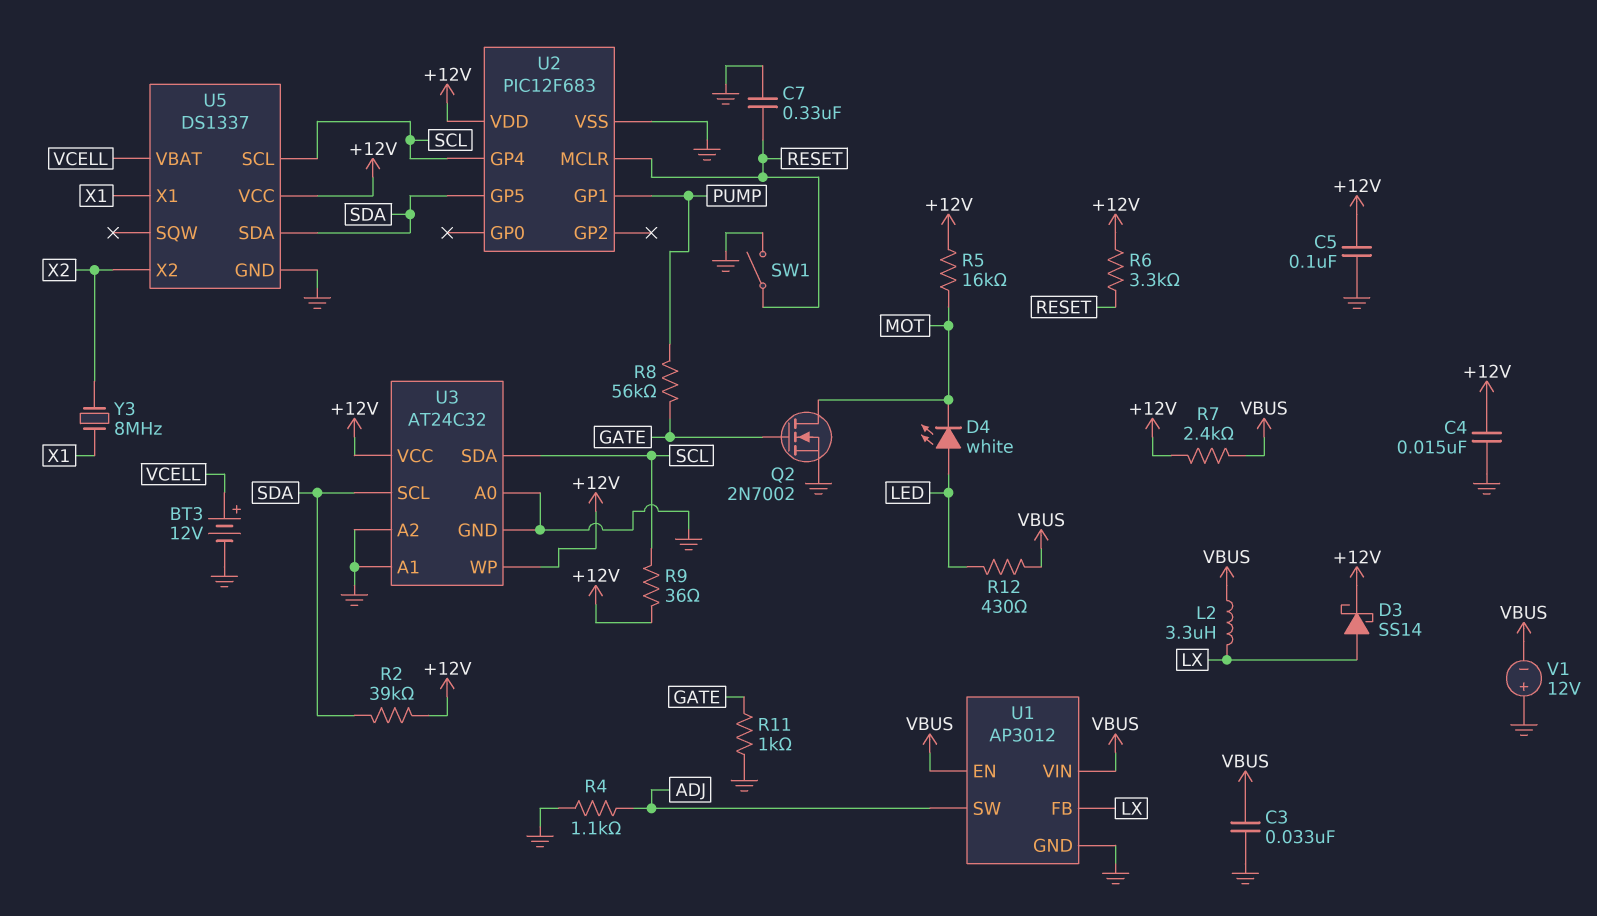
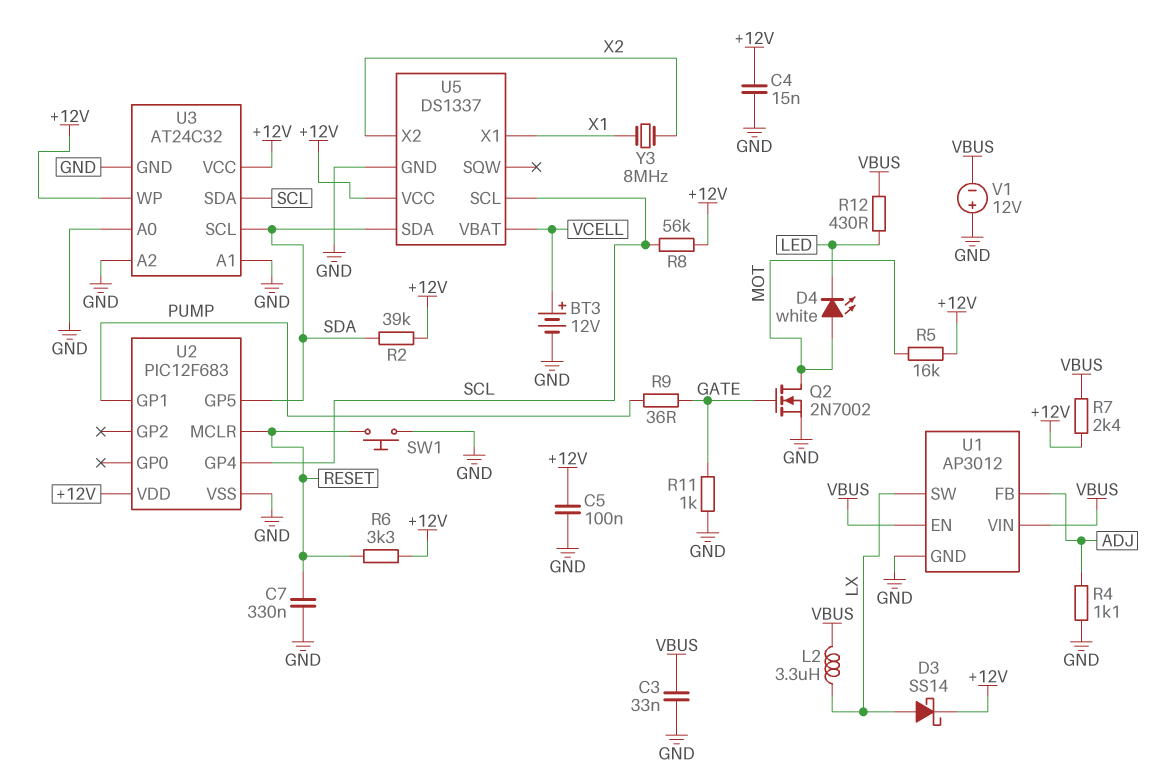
D4: LED white (A LED, K MOT) -> LED white (A MOT, K LED)
R8: 56k (GATE, PUMP) -> 56k (+12V, SCL)
R9: 36 (+12V, SCL) -> 36 (GATE, PUMP)
SW1: switch (GND, RESET) -> button (GND, RESET)
U1 pin FB: LX -> ADJ
U1 pin SW: ADJ -> LX

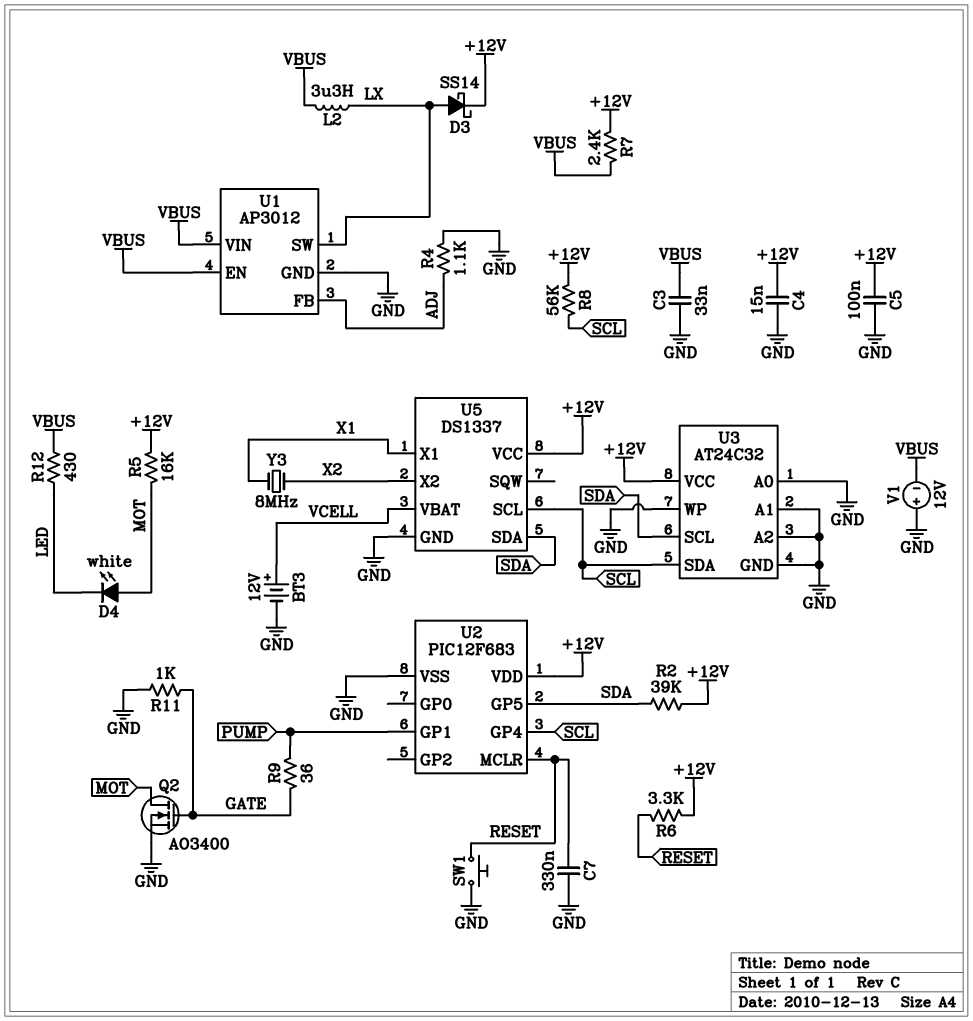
Q2: NMOS 2N7002 (G GATE, D MOT, S GND) -> NMOS AO3400 (G GATE, D MOT, S GND)
U3 pin WP: +12V -> GND

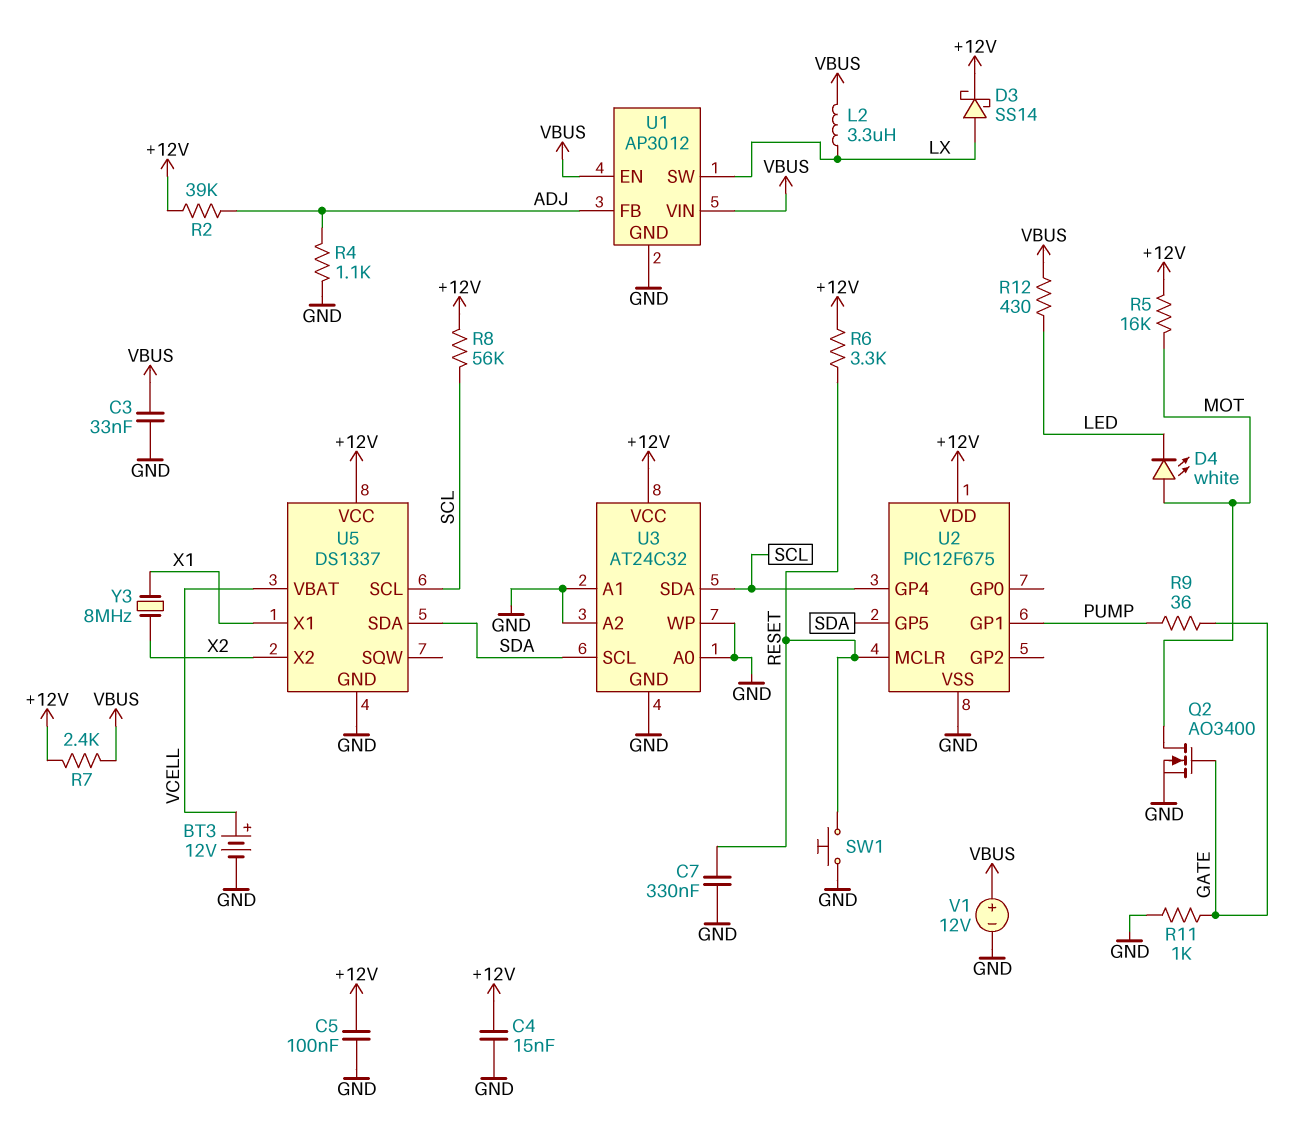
R2: 39k (+12V, SDA) -> 39k (+12V, ADJ)
U2: PIC12F683 -> PIC12F675
V1: 12V (plus GND, minus VBUS) -> 12V (plus VBUS, minus GND)

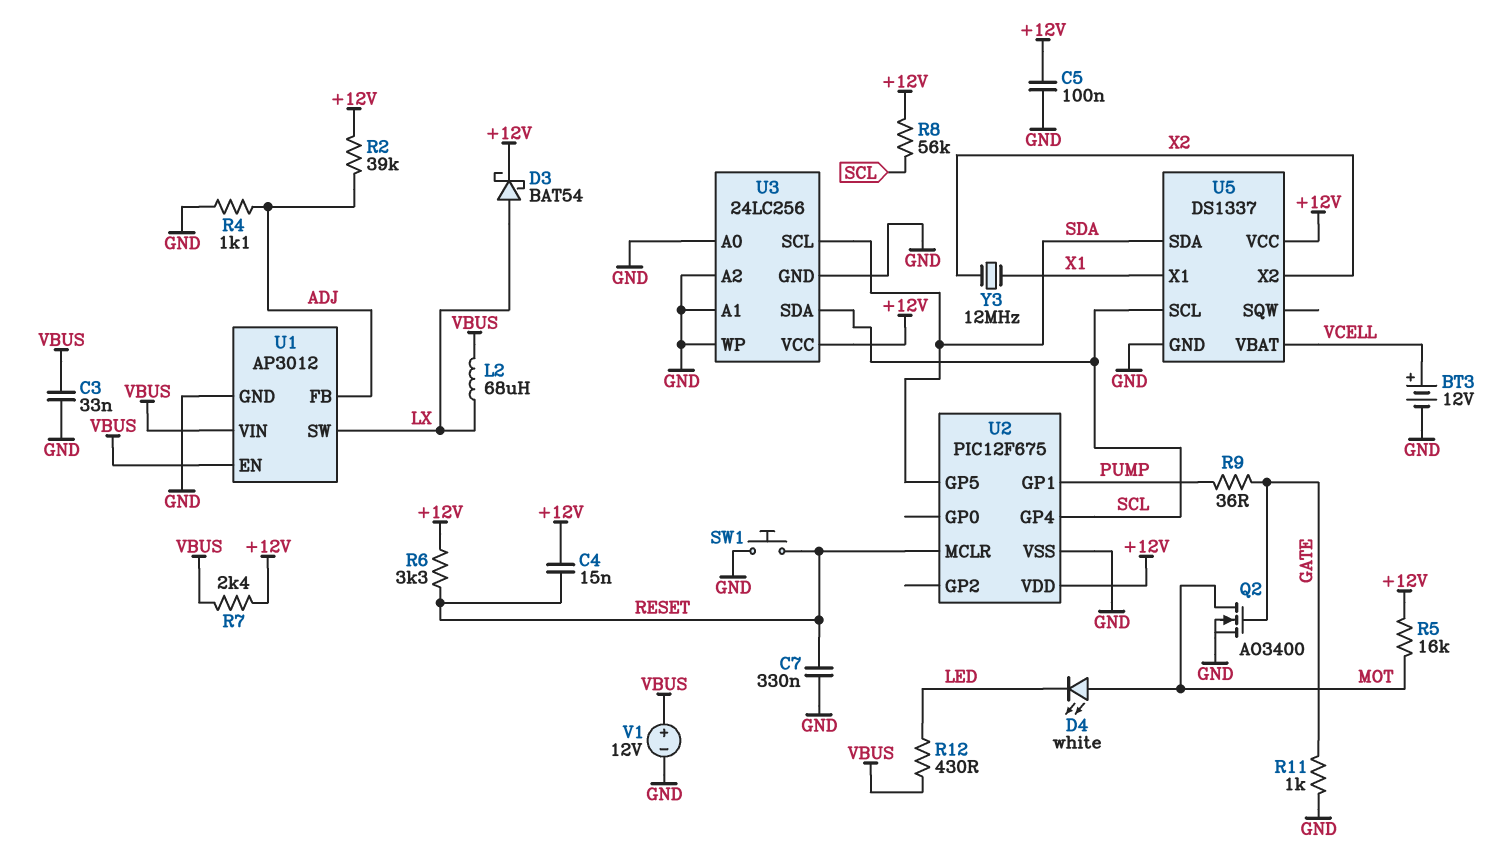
C4: 15nF (+12V, GND) -> 15nF (+12V, RESET)
D3: schottky SS14 (A LX, K +12V) -> schottky BAT54 (A LX, K +12V)
L2: 3.3uH (LX, VBUS) -> 68uH (LX, VBUS)
U3: AT24C32 -> 24LC256
Y3: 8MHz (X1, X2) -> 12MHz (X1, X2)

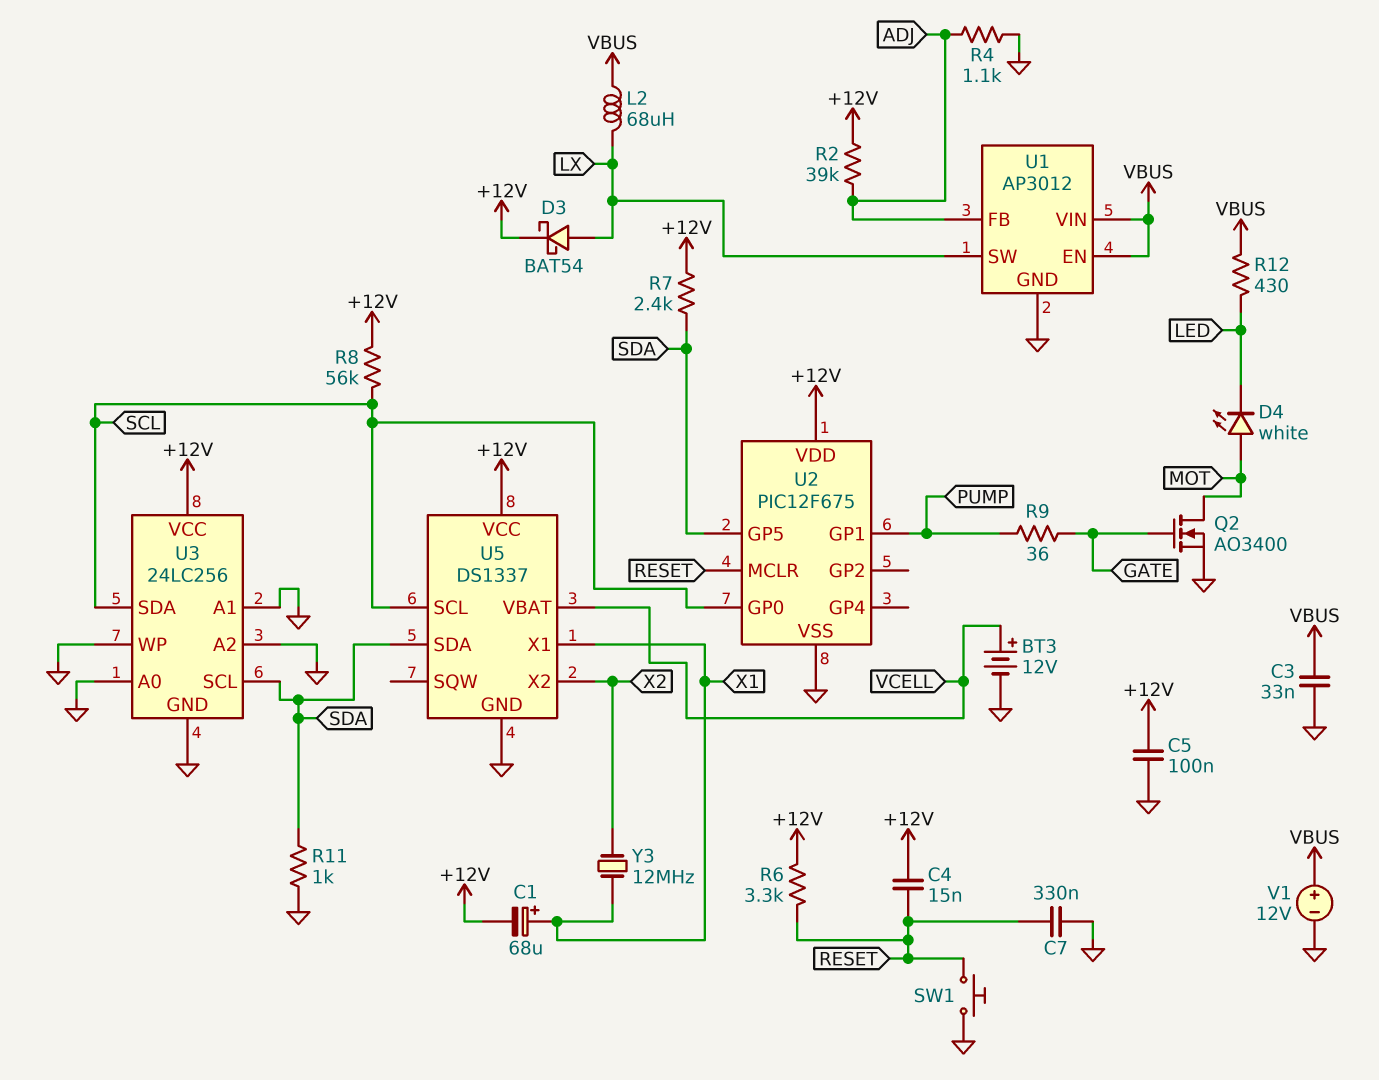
C1: none -> 68uF (plus X1, minus +12V)
R5: 16k (+12V, MOT) -> none
R7: 2.4k (+12V, VBUS) -> 2.4k (+12V, SDA)
R11: 1k (GATE, GND) -> 1k (GND, SDA)
U2 pin GP0: none -> SCL
U2 pin GP4: SCL -> none

